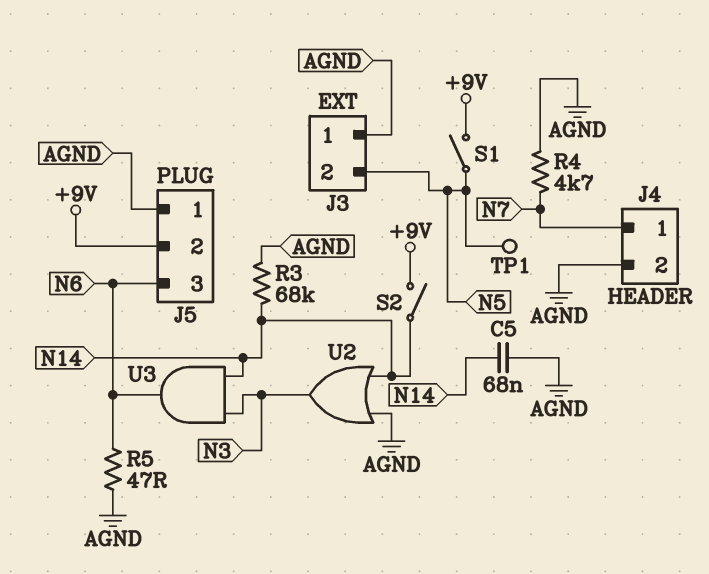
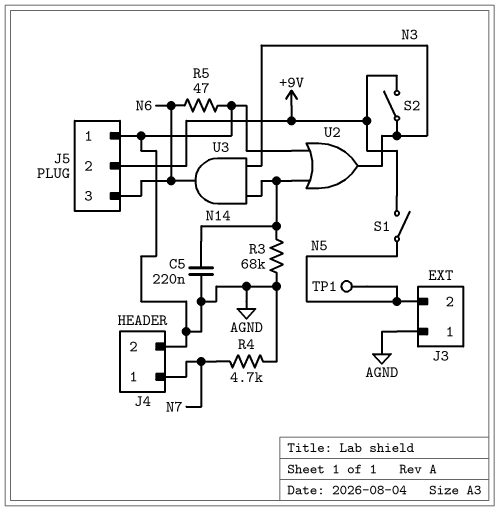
C5: 68nF (AGND, N14) -> 220nF (AGND, N14)
S2: switch (+9V, N14) -> switch (+9V, N3)

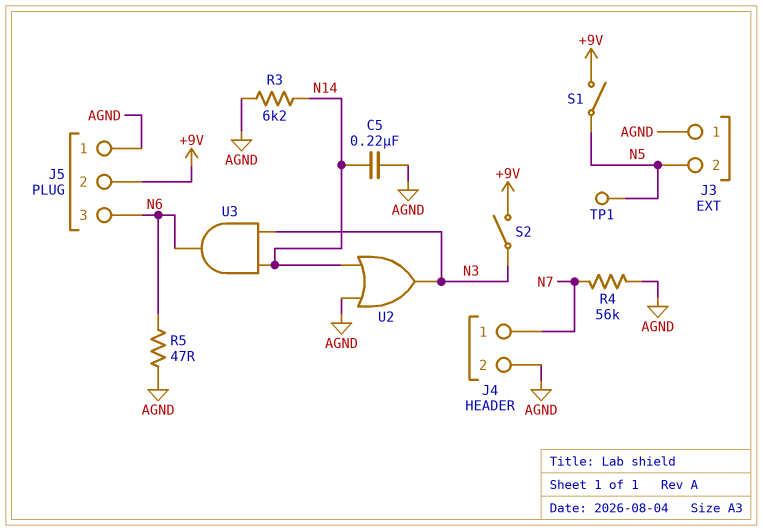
R3: 68k (AGND, N14) -> 6.2k (AGND, N14)
R4: 4.7k (AGND, N7) -> 56k (AGND, N7)

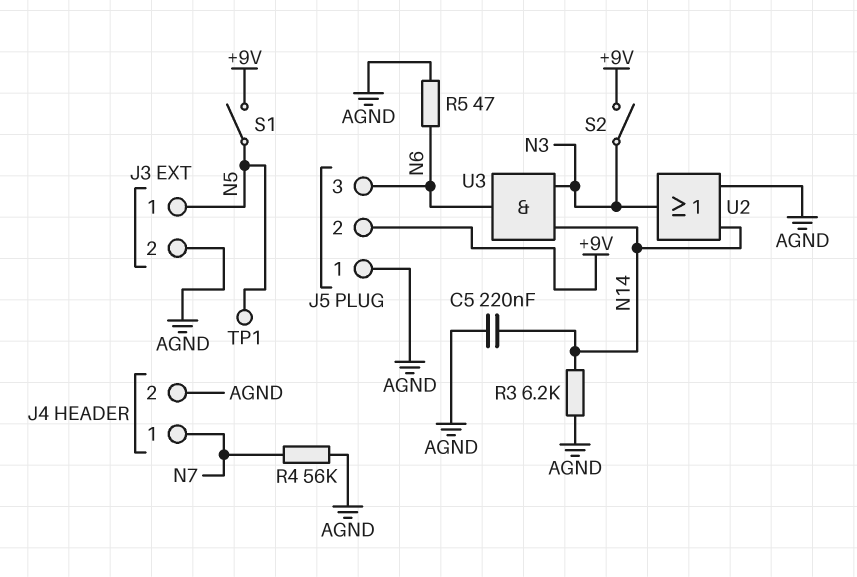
J3 pin 1: AGND -> N5
J3 pin 2: N5 -> AGND

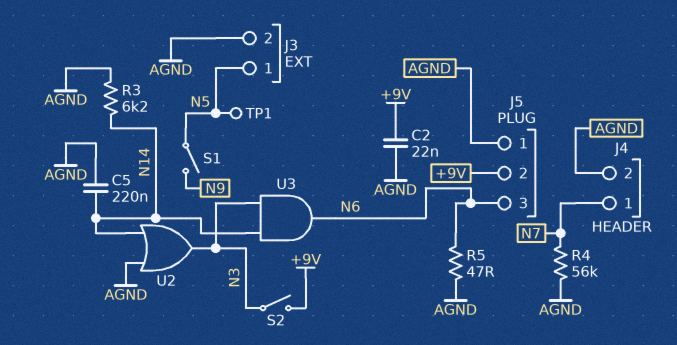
C2: none -> 22nF (+9V, AGND)
S1: switch (+9V, N5) -> switch (N5, N9)

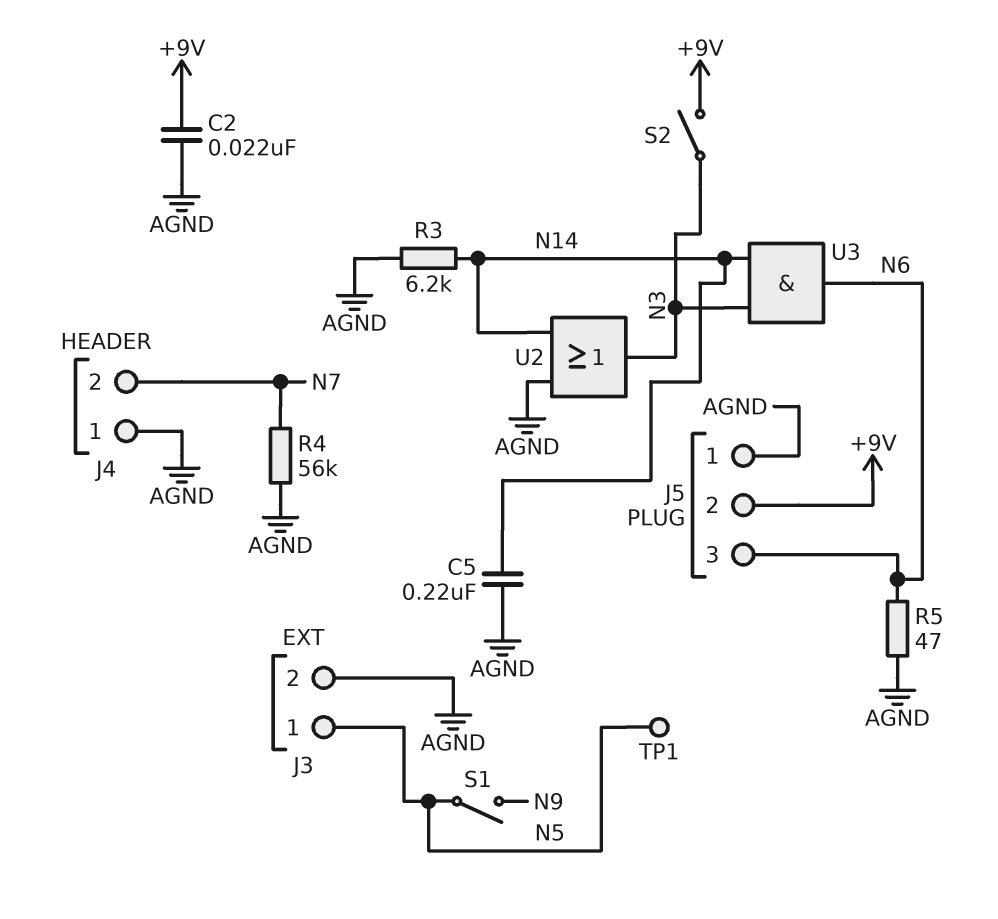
J4 pin 1: N7 -> AGND
J4 pin 2: AGND -> N7

